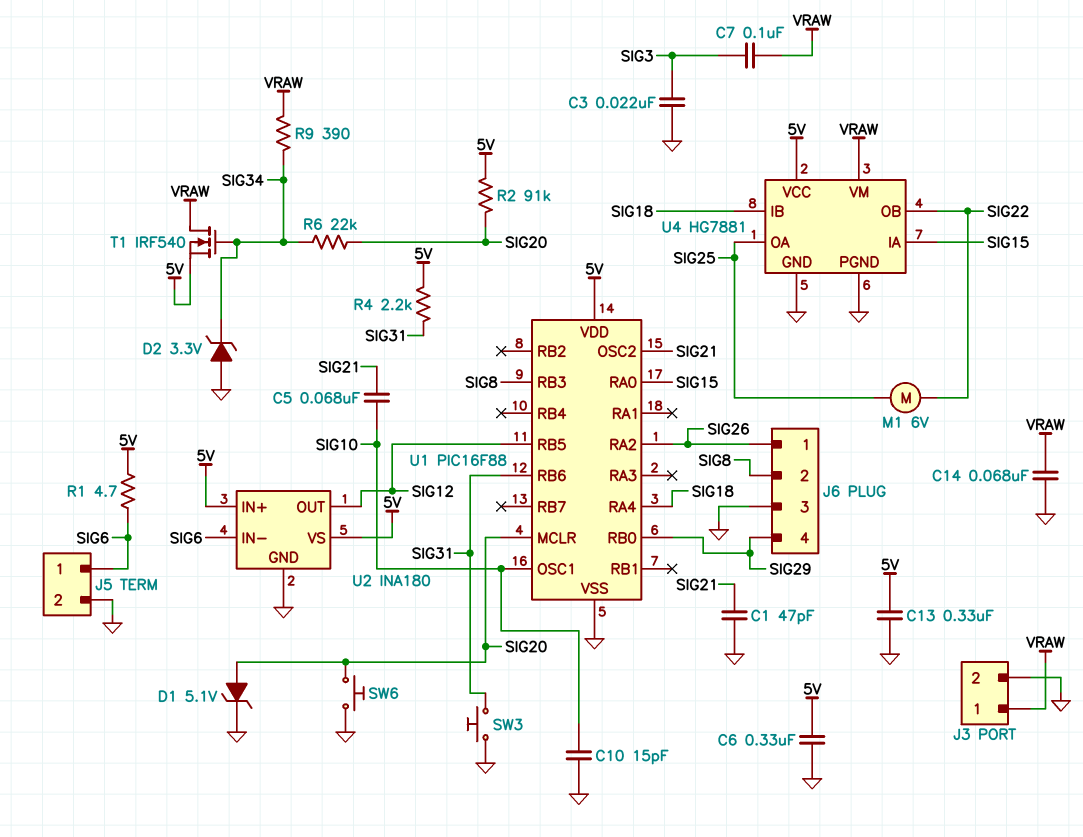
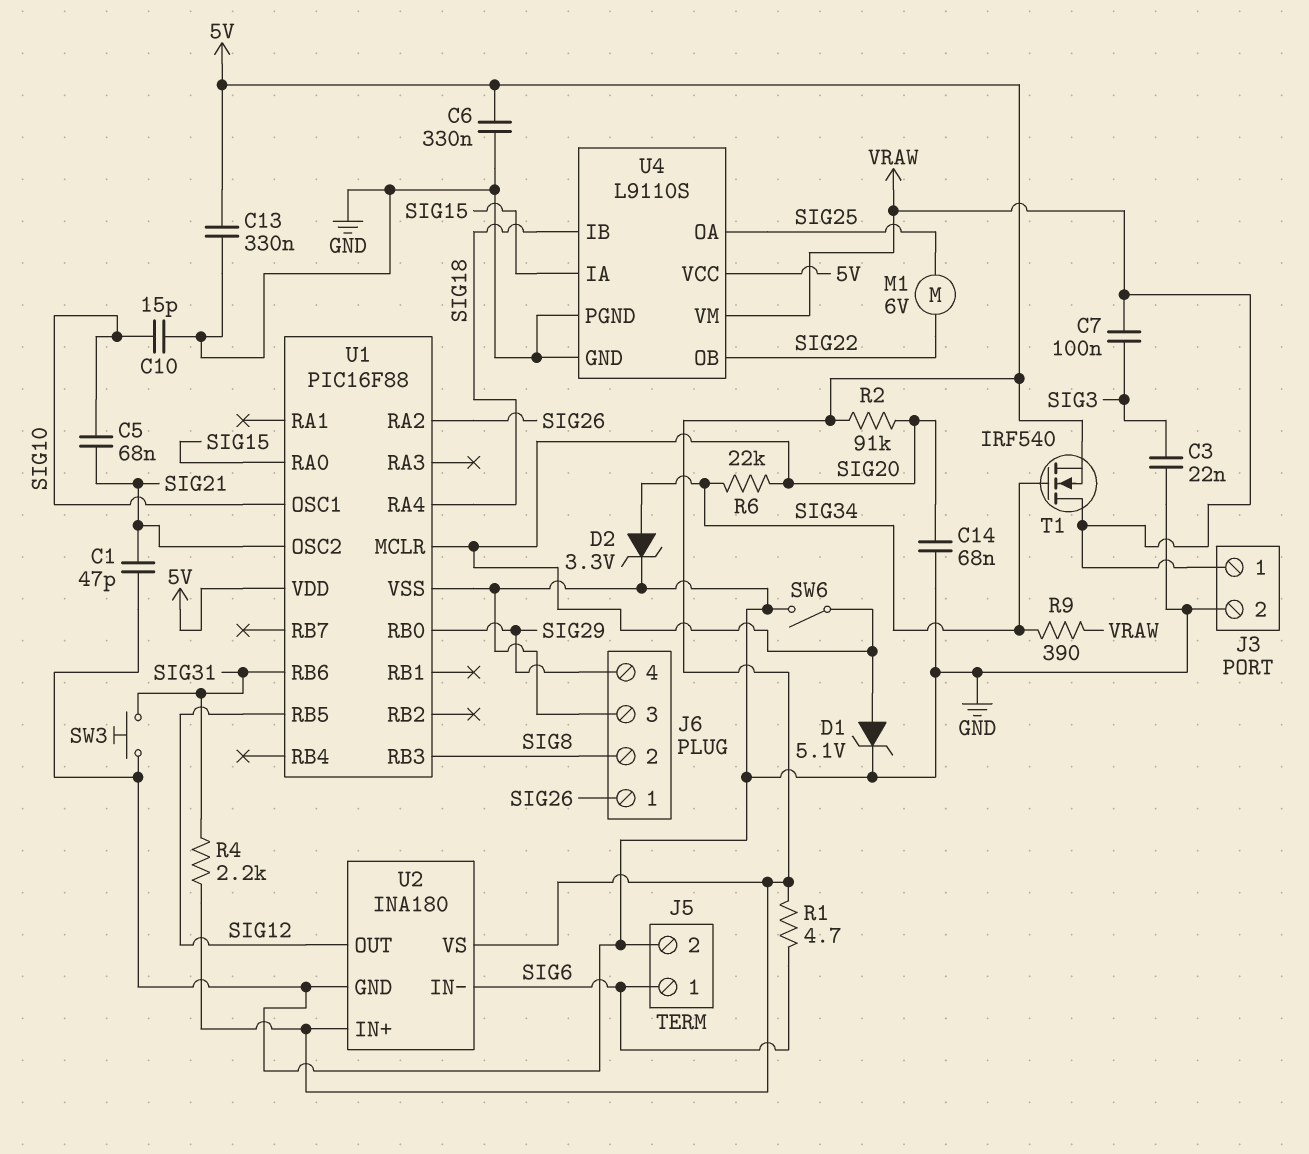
C14: 68nF (GND, VRAW) -> 68nF (GND, SIG20)
D2: zener 3.3V (A GND, K SIG34) -> zener 3.3V (A SIG34, K GND)
SW6: button (GND, SIG20) -> switch (GND, SIG20)
U4: HG7881 -> L9110S

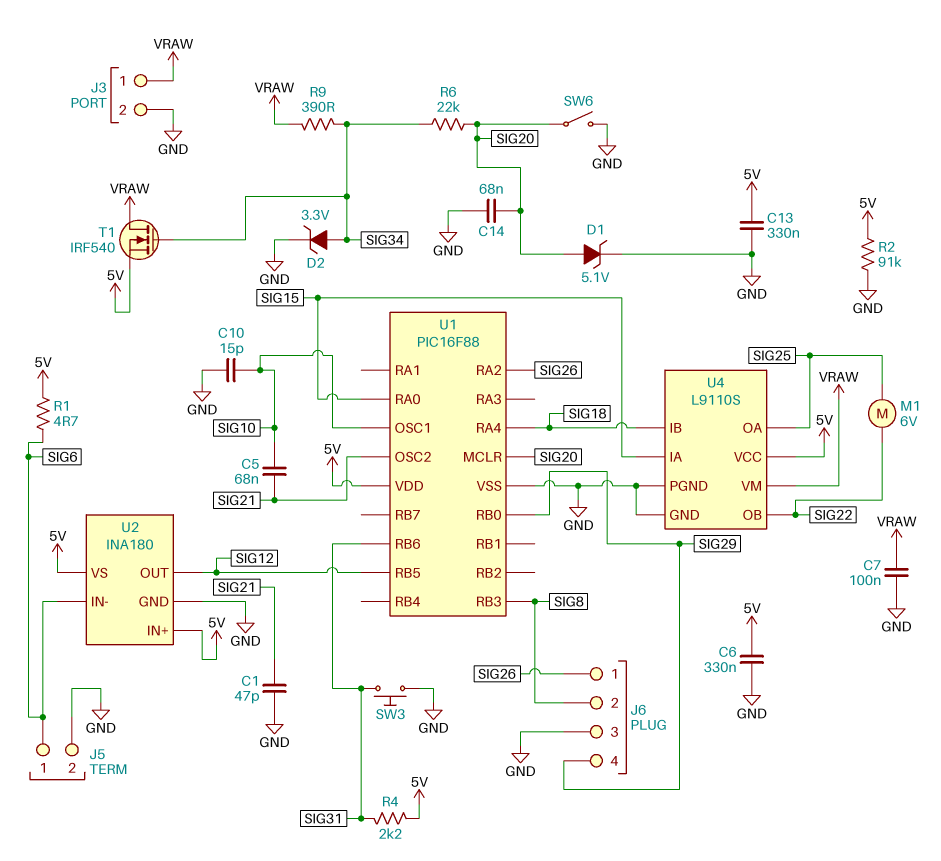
C3: 22nF (GND, SIG3) -> none
C7: 100nF (SIG3, VRAW) -> 100nF (GND, VRAW)
R2: 91k (5V, SIG20) -> 91k (5V, GND)

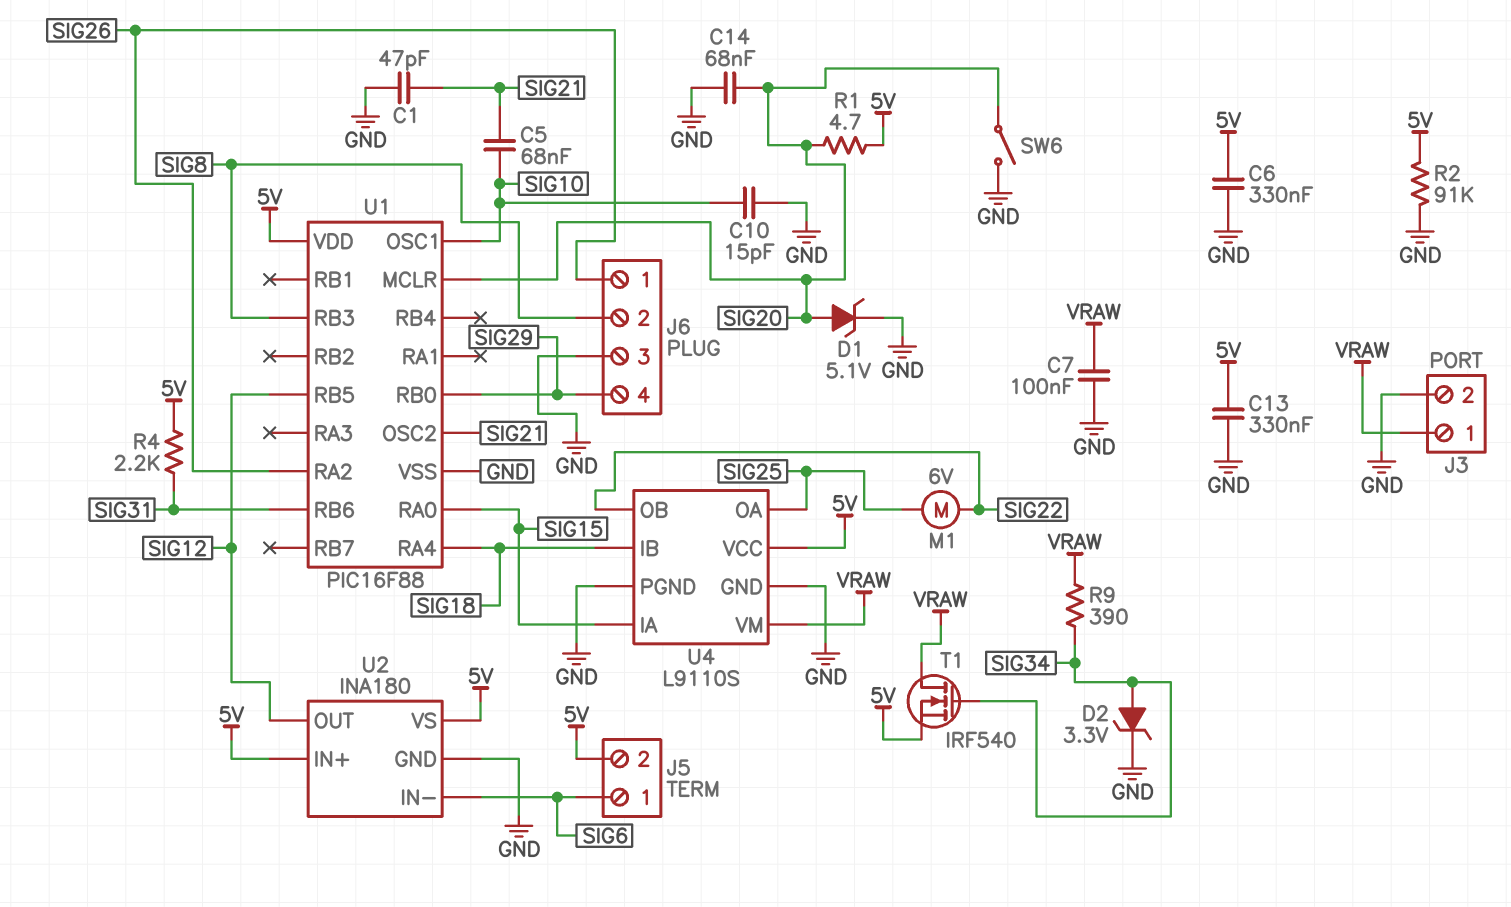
J5 pin 2: GND -> 5V
R1: 4.7 (5V, SIG6) -> 4.7 (5V, SIG20)
R6: 22k (SIG20, SIG34) -> none
SW3: button (GND, SIG31) -> none

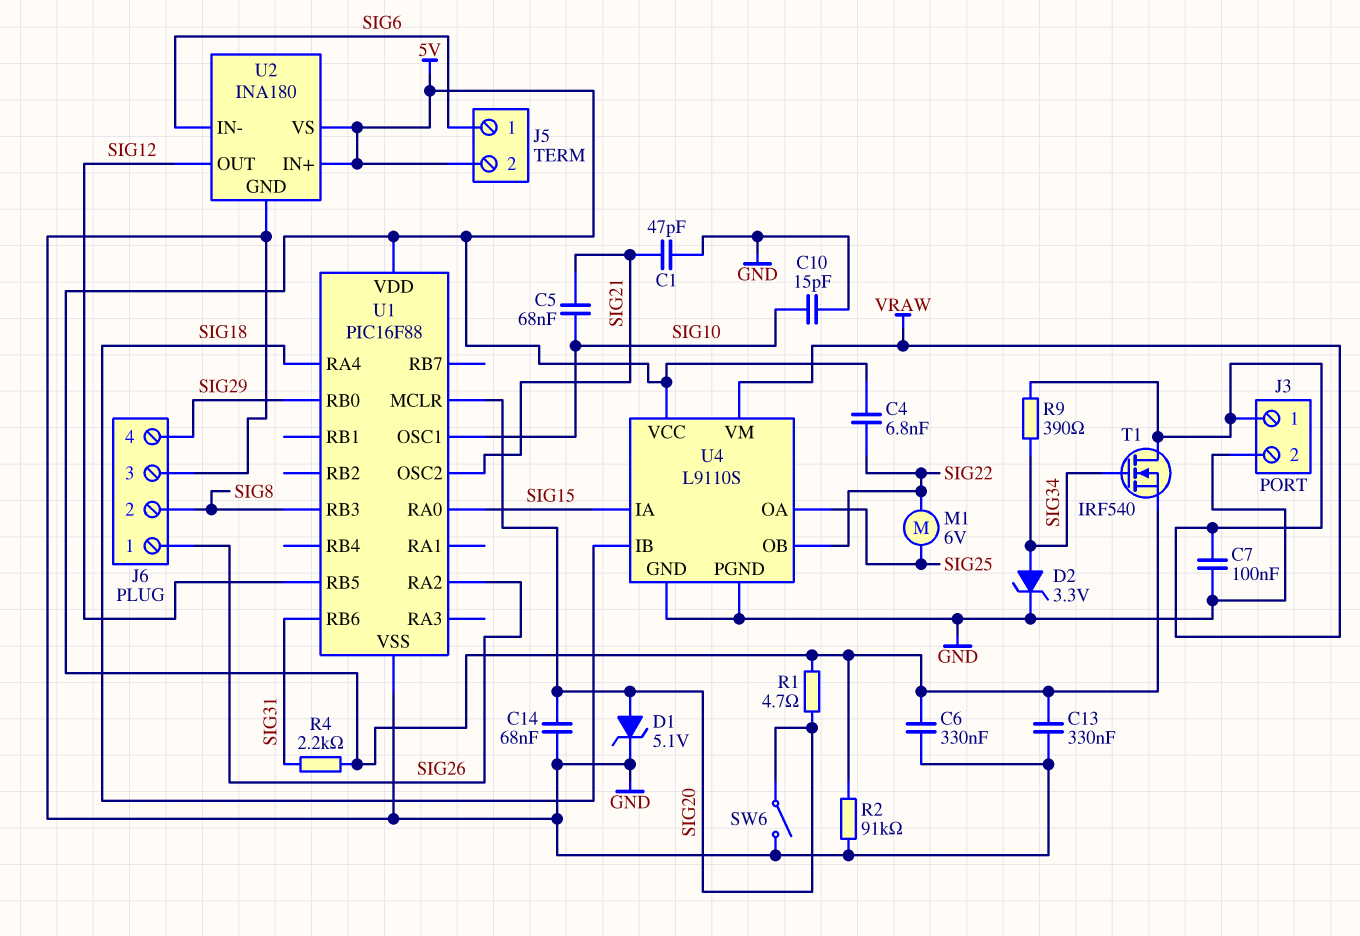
C4: none -> 6.8nF (5V, SIG22)

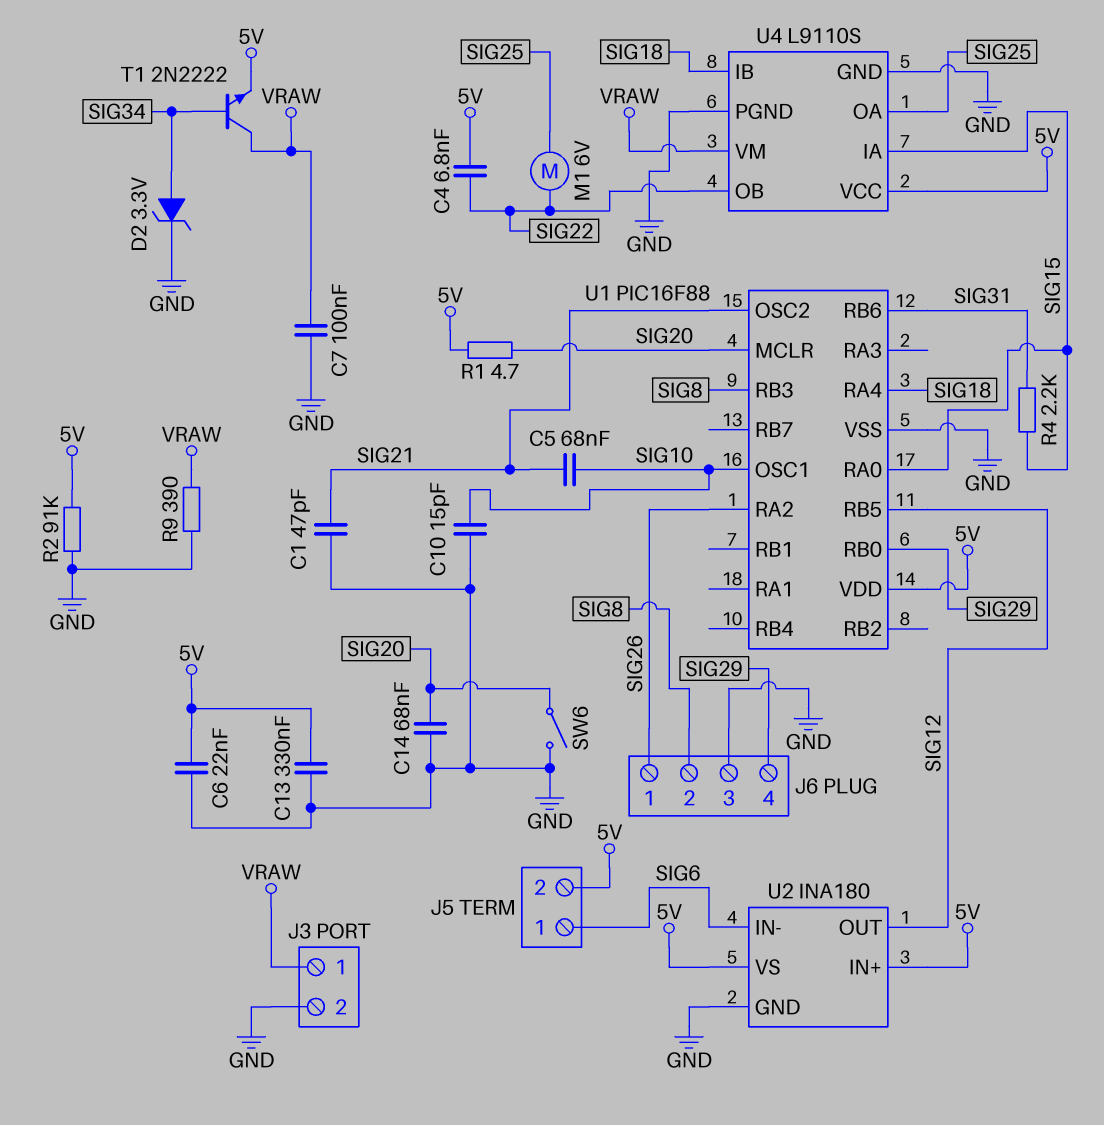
C6: 330nF (5V, GND) -> 22nF (5V, GND)
D1: zener 5.1V (A SIG20, K GND) -> none
R4: 2.2k (5V, SIG31) -> 2.2k (SIG15, SIG31)
R9: 390 (SIG34, VRAW) -> 390 (GND, VRAW)
T1: NMOS IRF540 (G SIG34, D VRAW, S 5V) -> NPN 2N2222 (B SIG34, C VRAW, E 5V)

